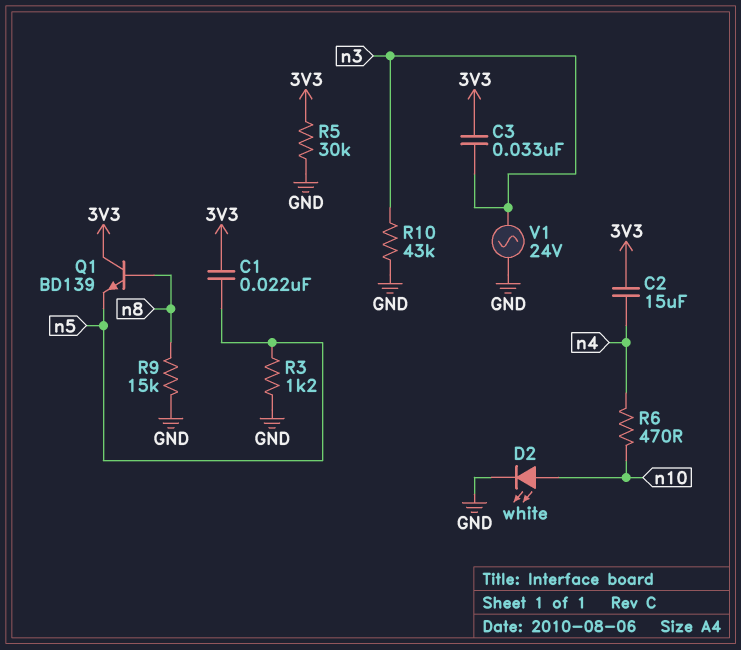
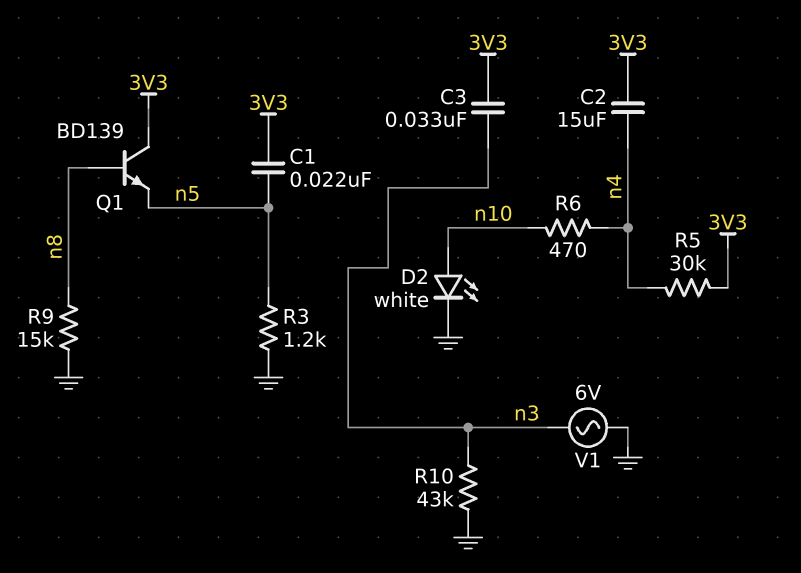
R5: 30k (3V3, GND) -> 30k (3V3, n4)
V1: AC 24V (GND, n3) -> AC 6V (GND, n3)

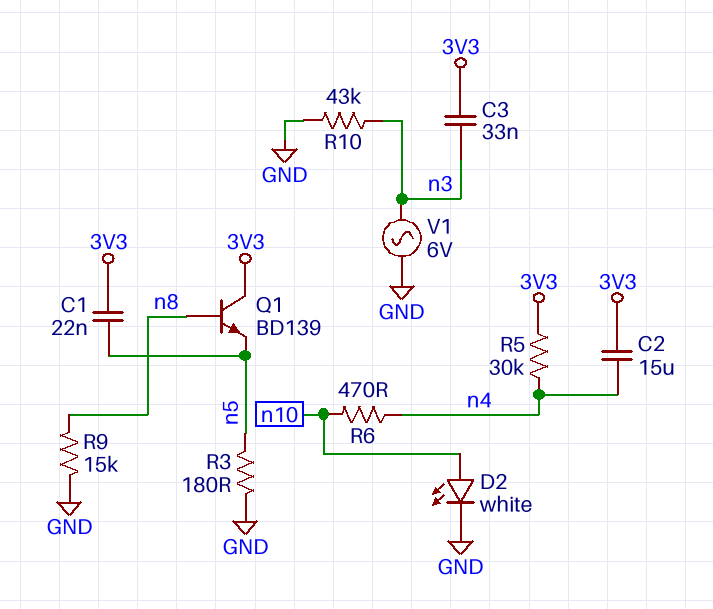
R3: 1.2k (GND, n5) -> 180 (GND, n5)

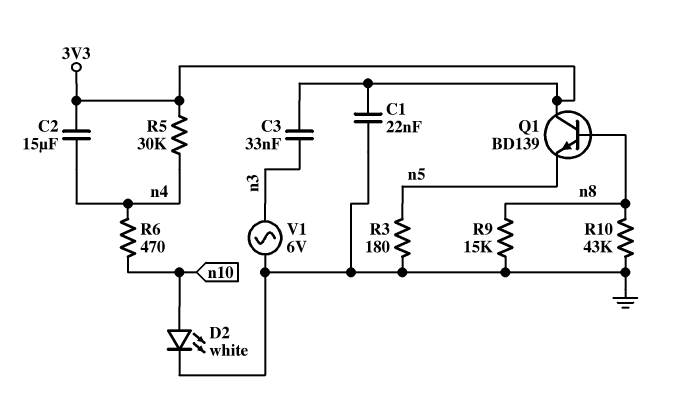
C1: 22nF (3V3, n5) -> 22nF (3V3, GND)
R10: 43k (GND, n3) -> 43k (GND, n8)

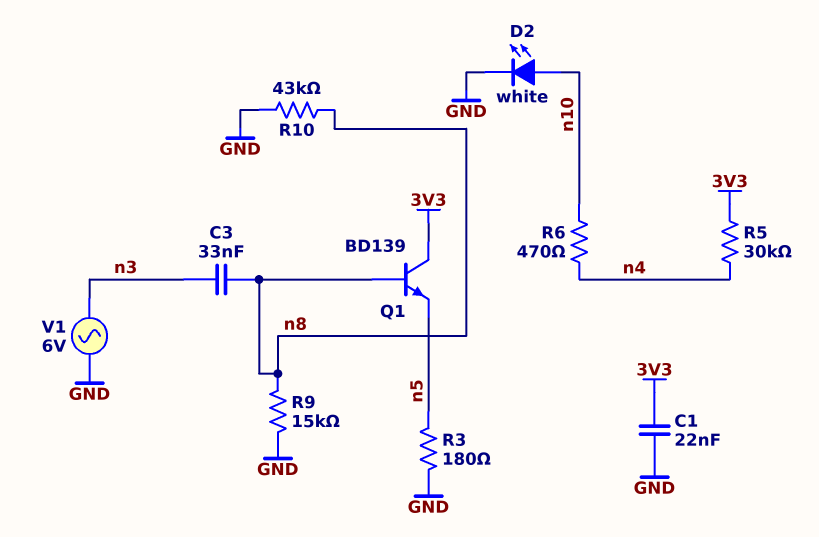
C2: 15uF (3V3, n4) -> none
C3: 33nF (3V3, n3) -> 33nF (n3, n8)

